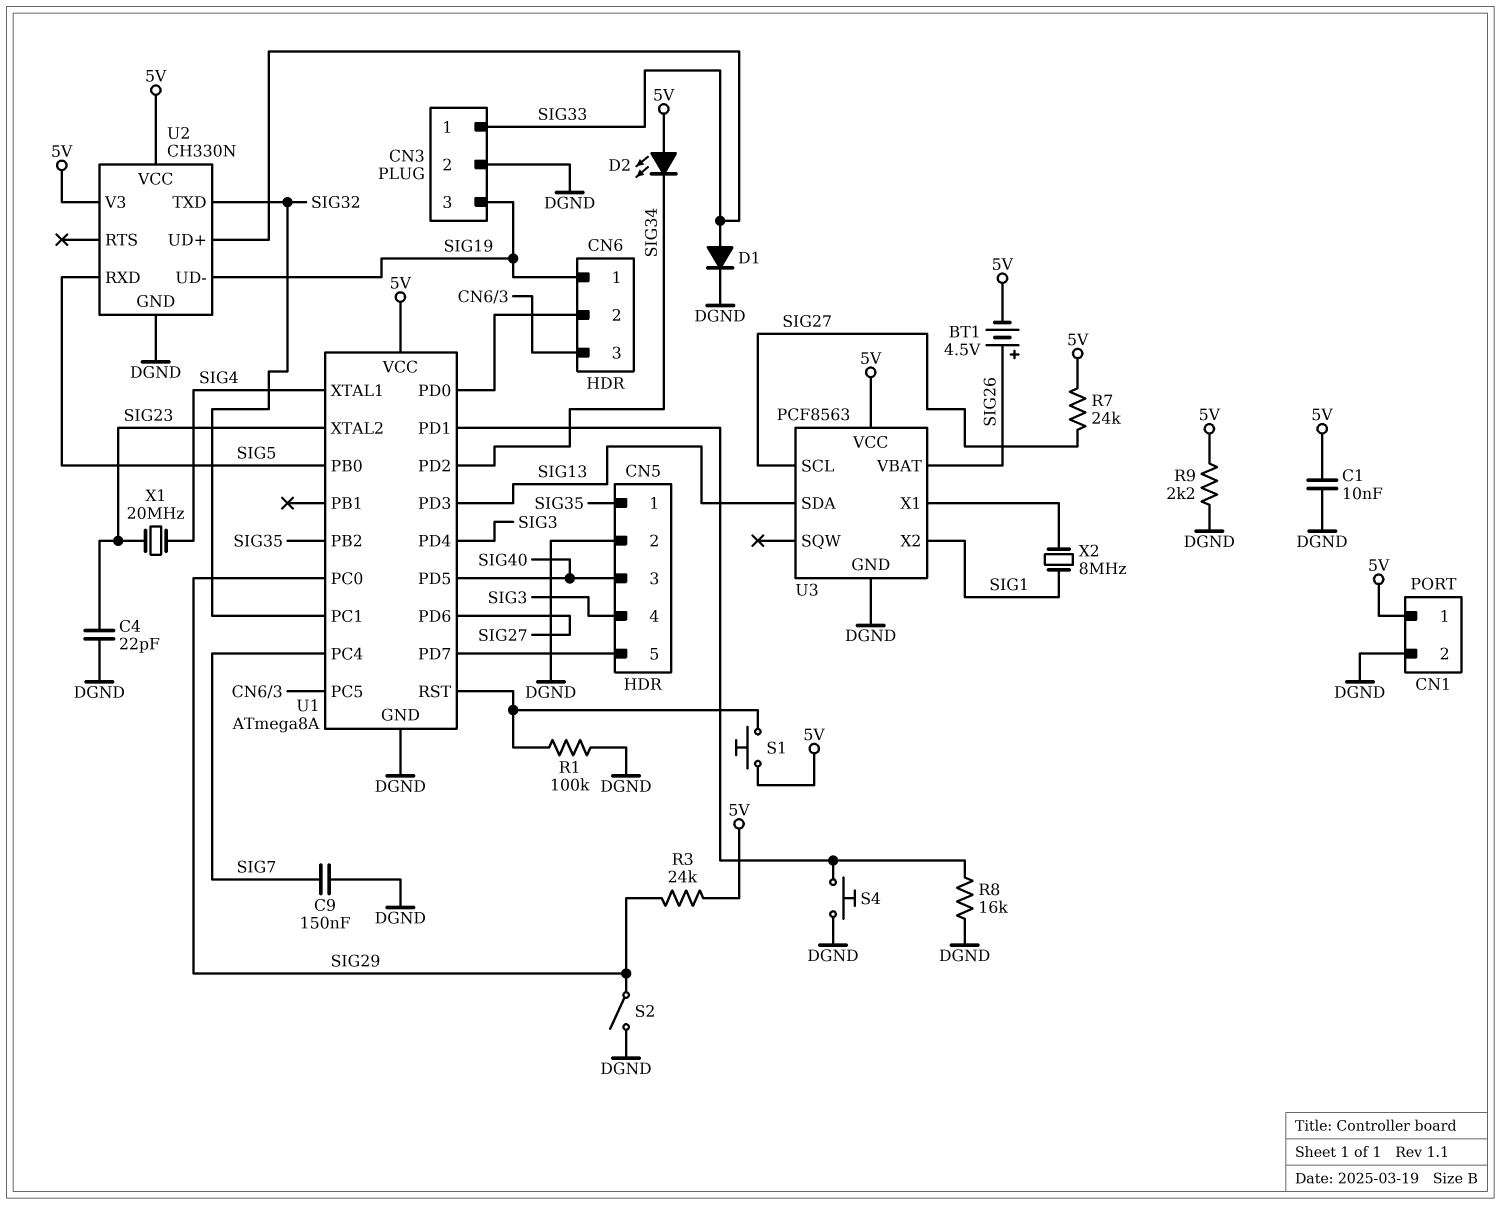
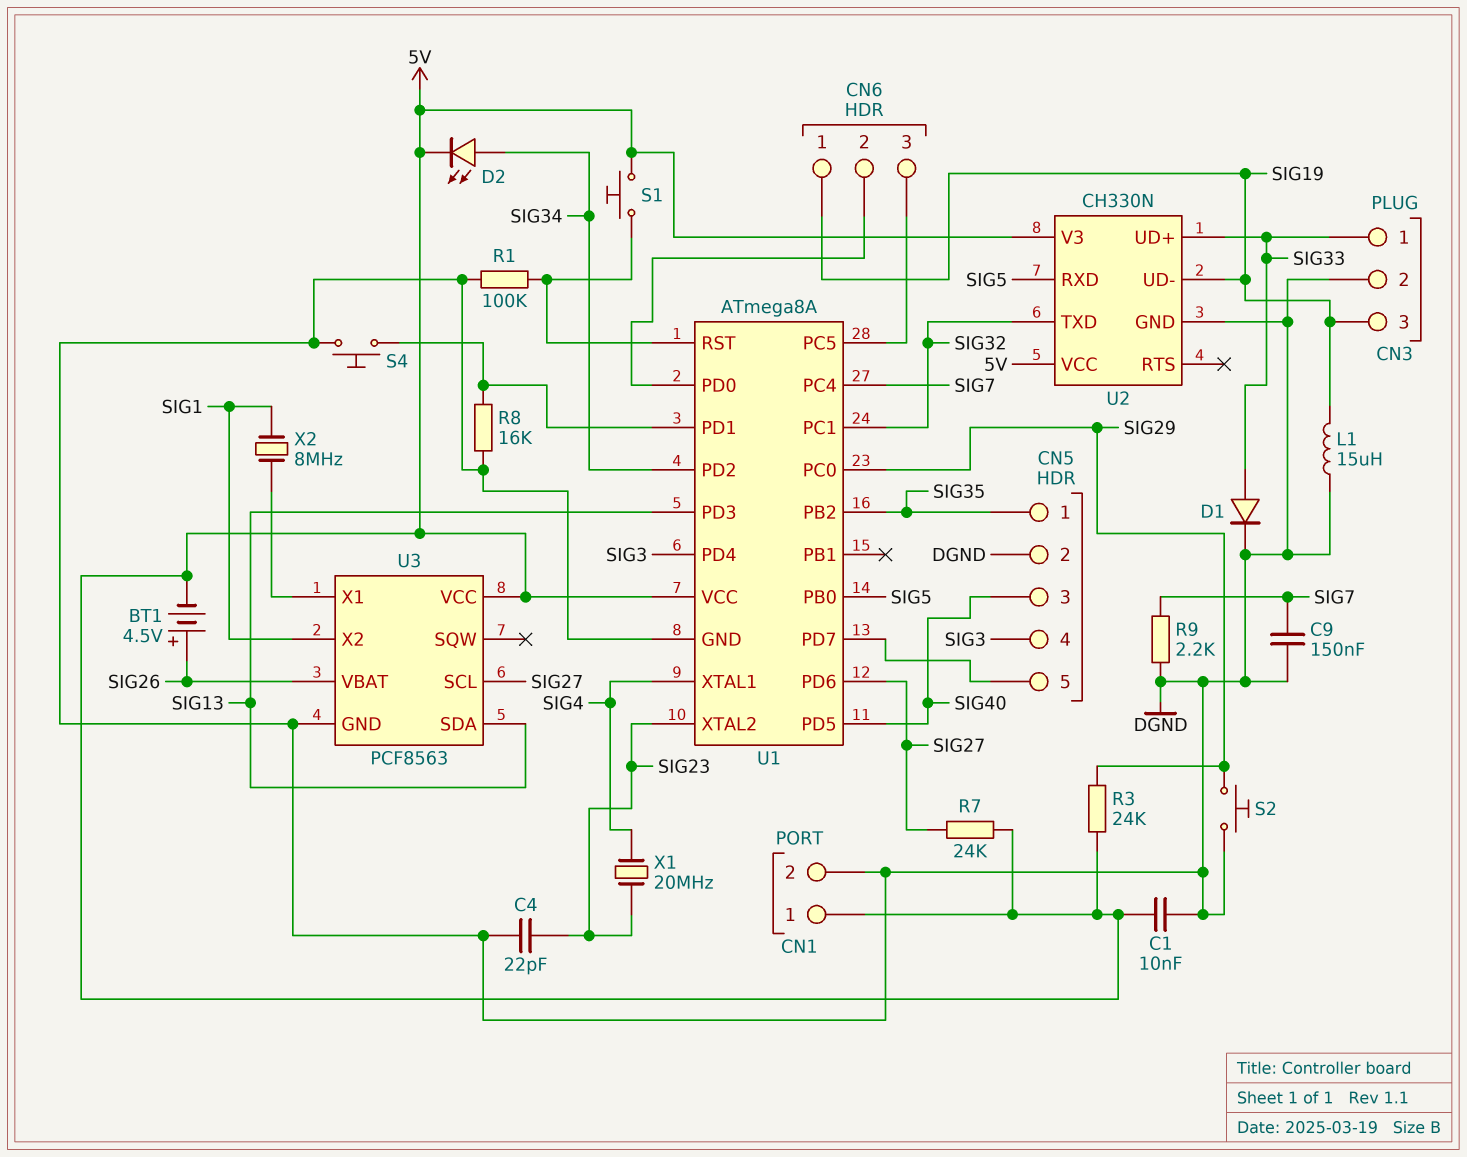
D2: LED (A 5V, K SIG34) -> LED (A SIG34, K 5V)
L1: none -> 15uH (DGND, SIG19)
R9: 2.2k (5V, DGND) -> 2.2k (DGND, SIG7)
S2: switch (DGND, SIG29) -> button (DGND, SIG29)

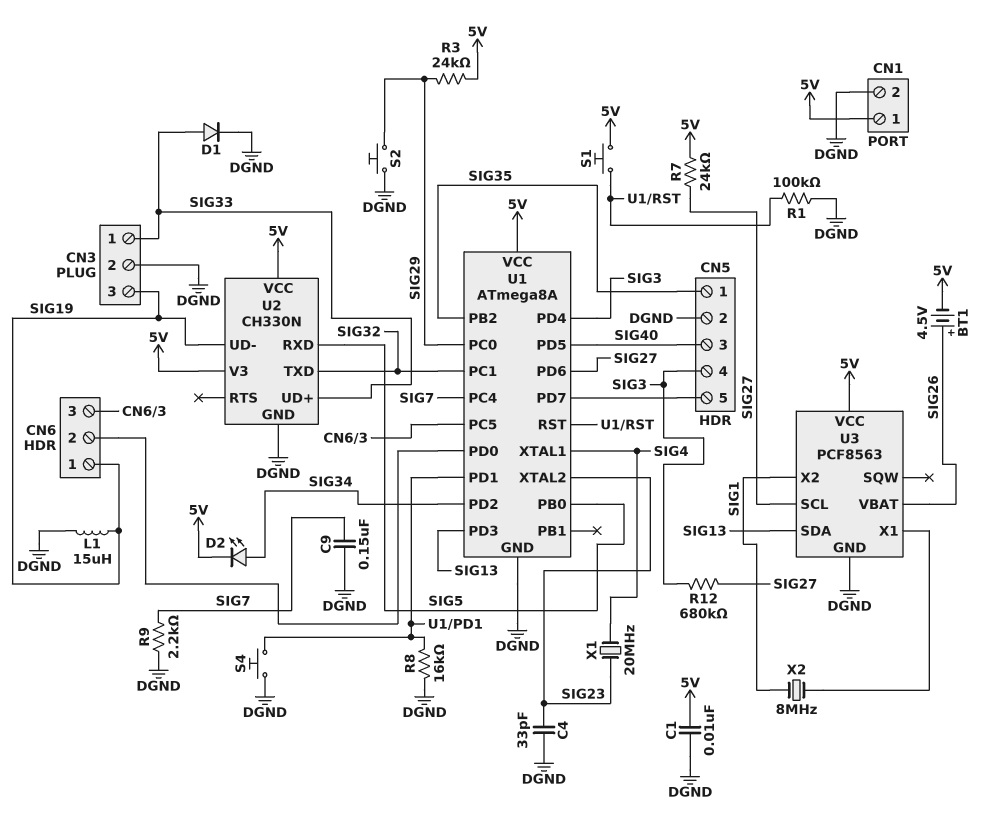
C4: 22pF (DGND, SIG23) -> 33pF (DGND, SIG23)
R12: none -> 680k (SIG3, SIG27)

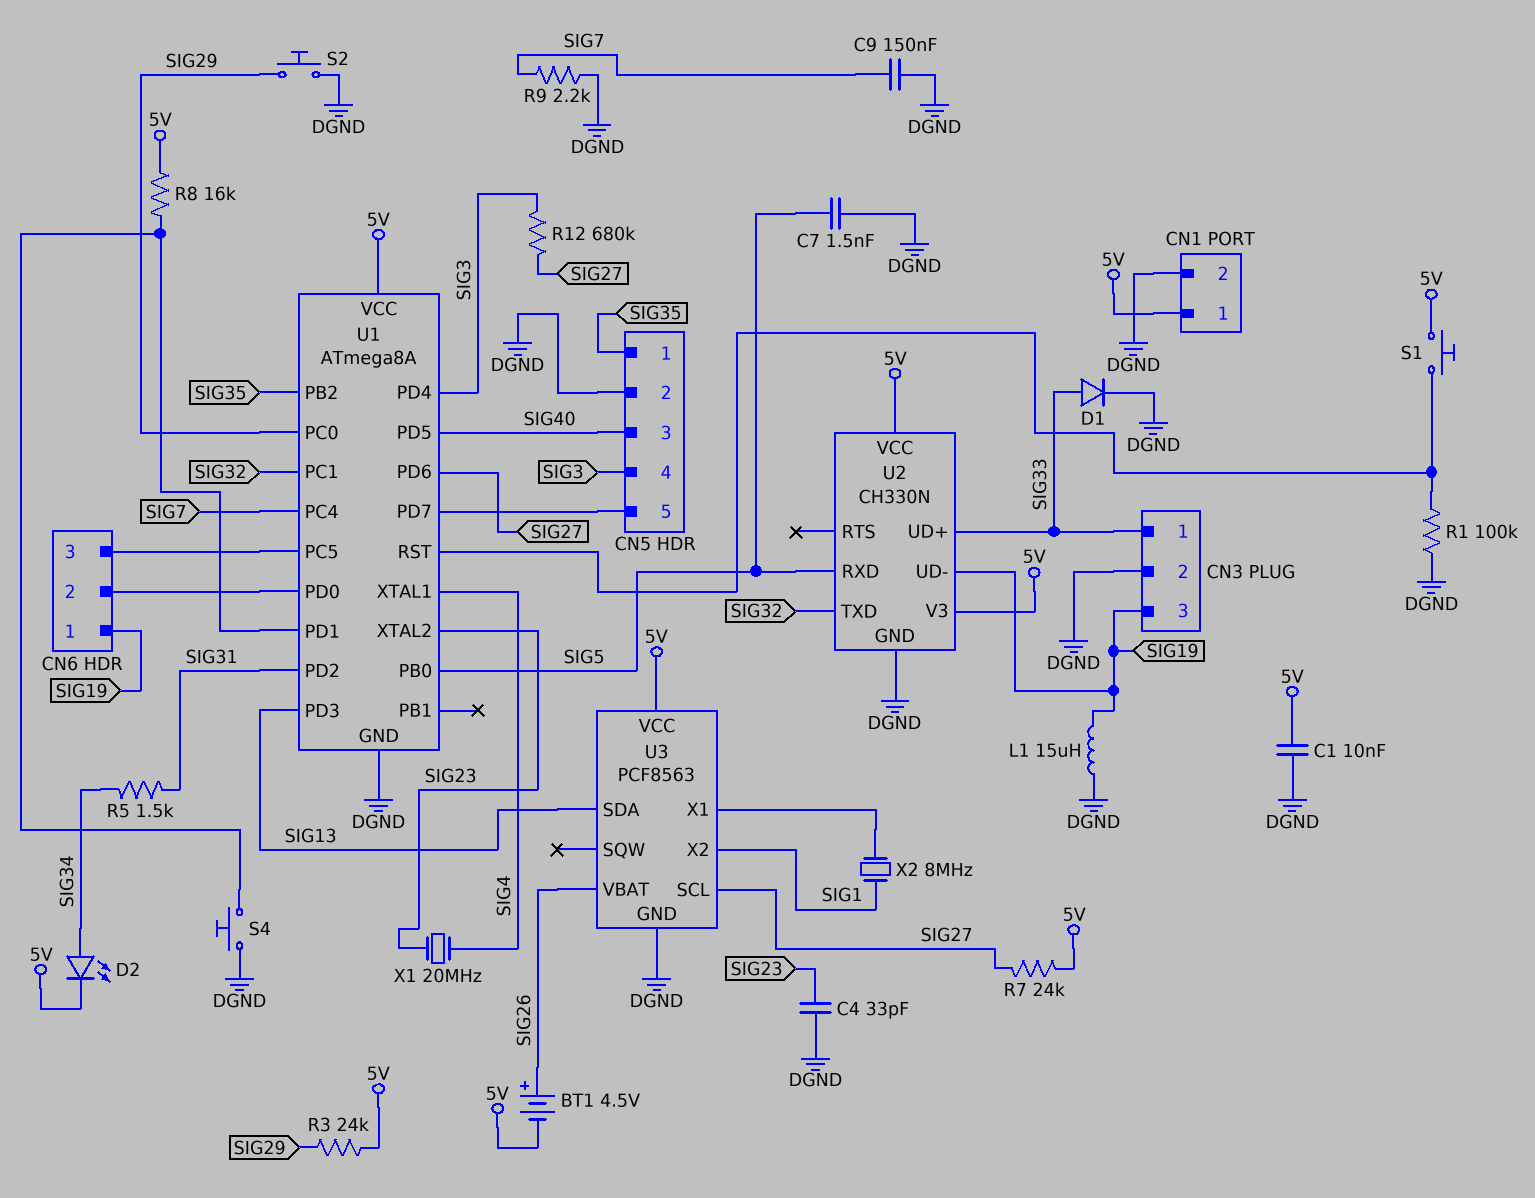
C7: none -> 1.5nF (DGND, SIG5)
R5: none -> 1.5k (SIG31, SIG34)
R8: 16k (DGND, U1/PD1) -> 16k (5V, U1/PD1)
U1 pin PD2: SIG34 -> SIG31

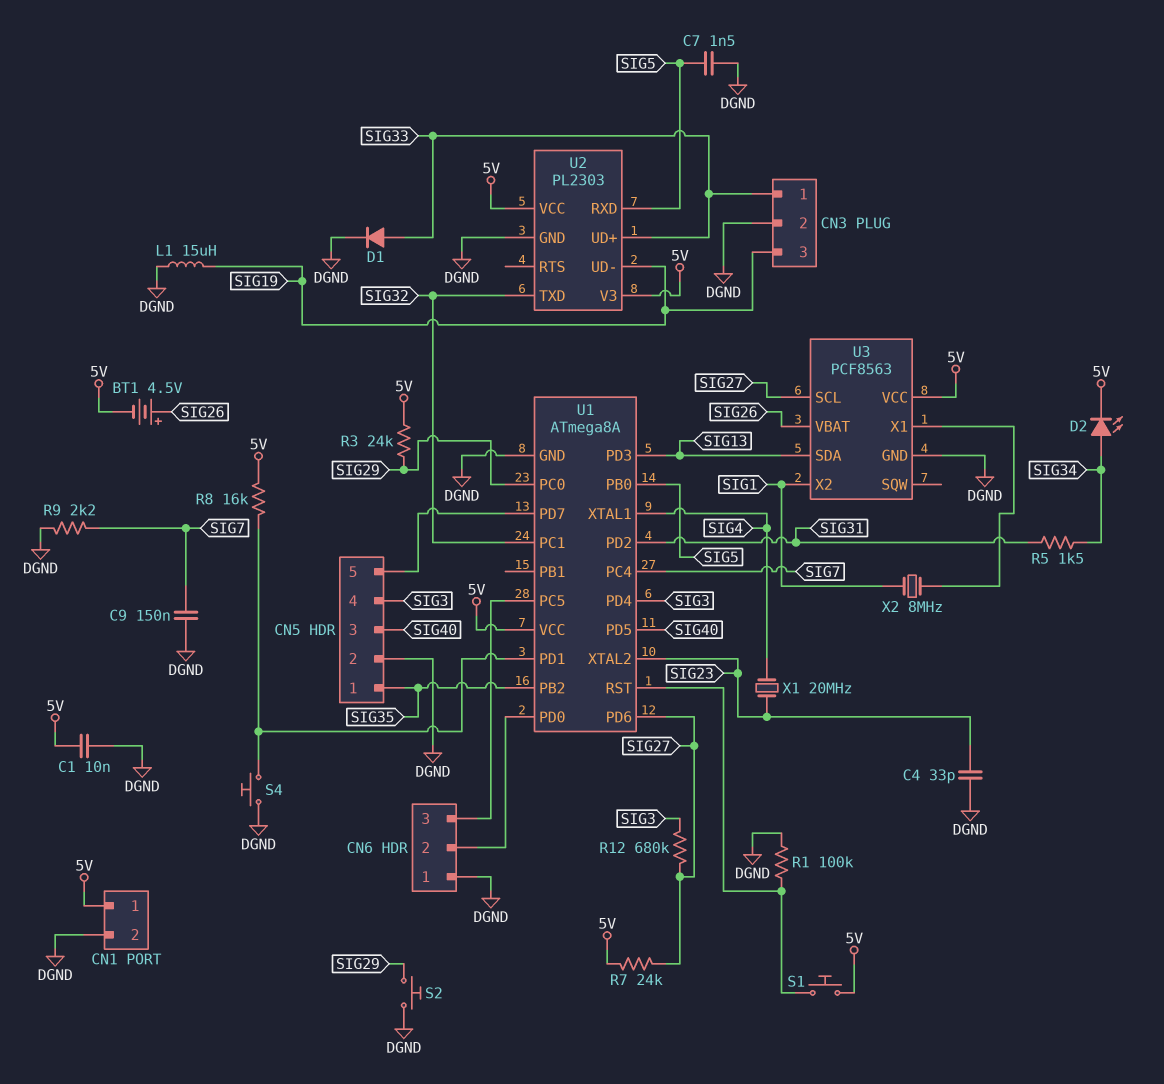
CN6 pin 1: SIG19 -> DGND
U2: CH330N -> PL2303

